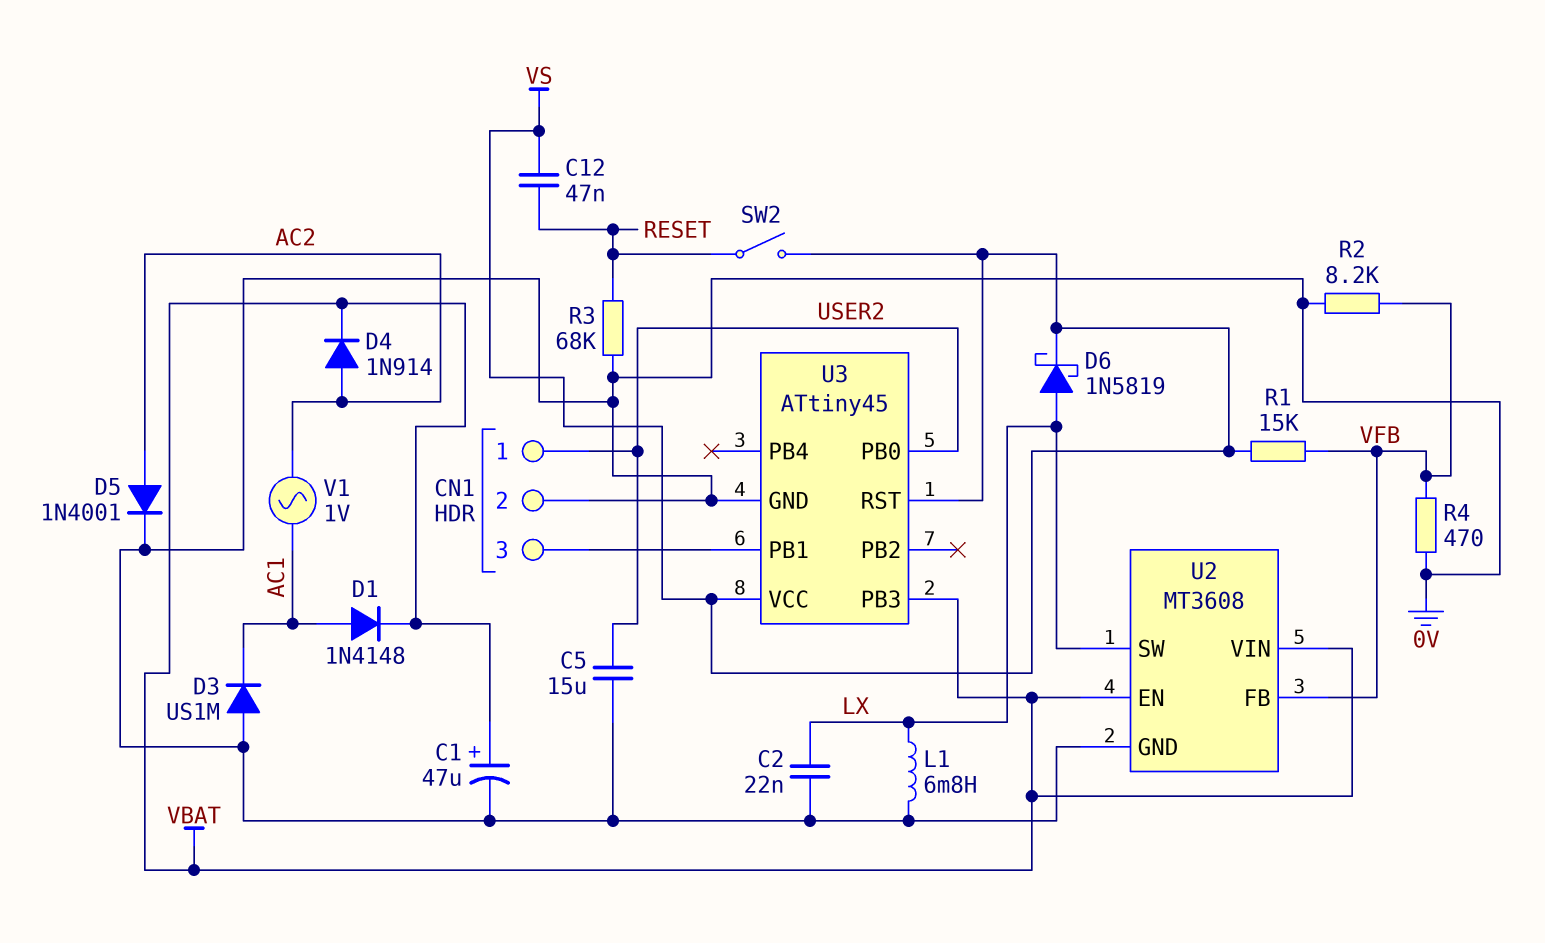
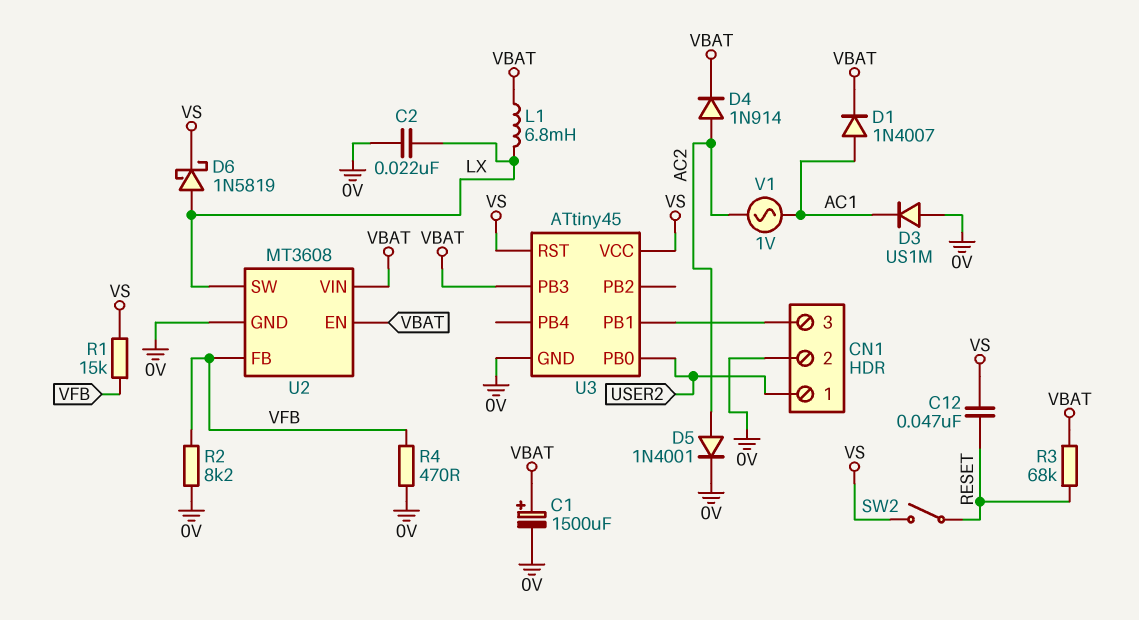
C1: 47uF (plus VBAT, minus 0V) -> 1500uF (plus VBAT, minus 0V)
C5: 15uF (0V, USER2) -> none
D1: diode 1N4148 (A AC1, K VBAT) -> diode 1N4007 (A AC1, K VBAT)
L1: 6.8mH (0V, LX) -> 6.8mH (LX, VBAT)
R3: 68k (0V, RESET) -> 68k (RESET, VBAT)

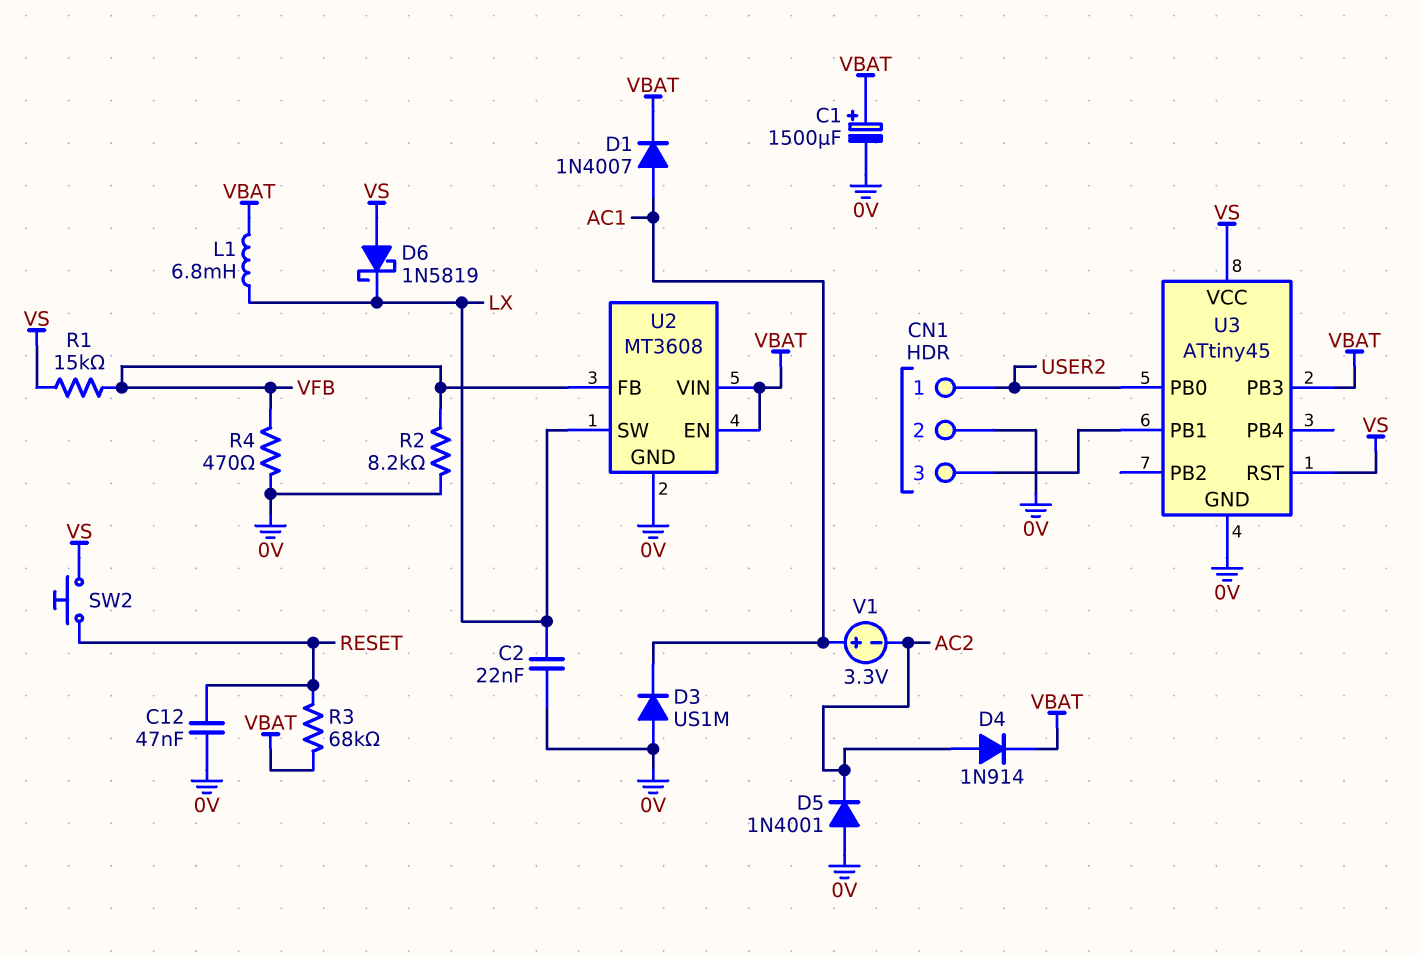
C12: 47nF (RESET, VS) -> 47nF (0V, RESET)
D5: diode 1N4001 (A AC2, K 0V) -> diode 1N4001 (A 0V, K AC2)
D6: schottky 1N5819 (A LX, K VS) -> schottky 1N5819 (A VS, K LX)
SW2: switch (RESET, VS) -> button (RESET, VS)
V1: AC 1V (AC1, AC2) -> 3.3V (plus AC1, minus AC2)

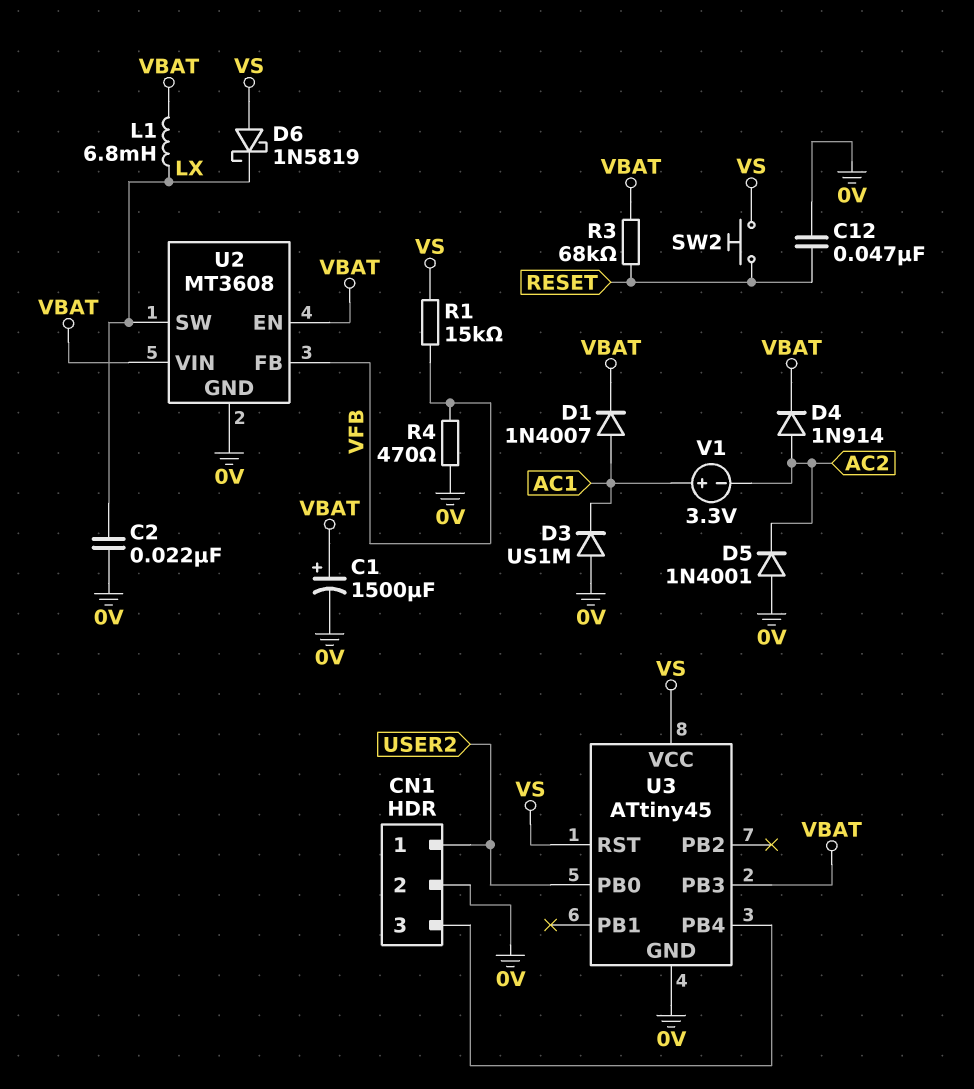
R2: 8.2k (0V, VFB) -> none
U3 pin PB1: CN1/3 -> none
U3 pin PB4: none -> CN1/3

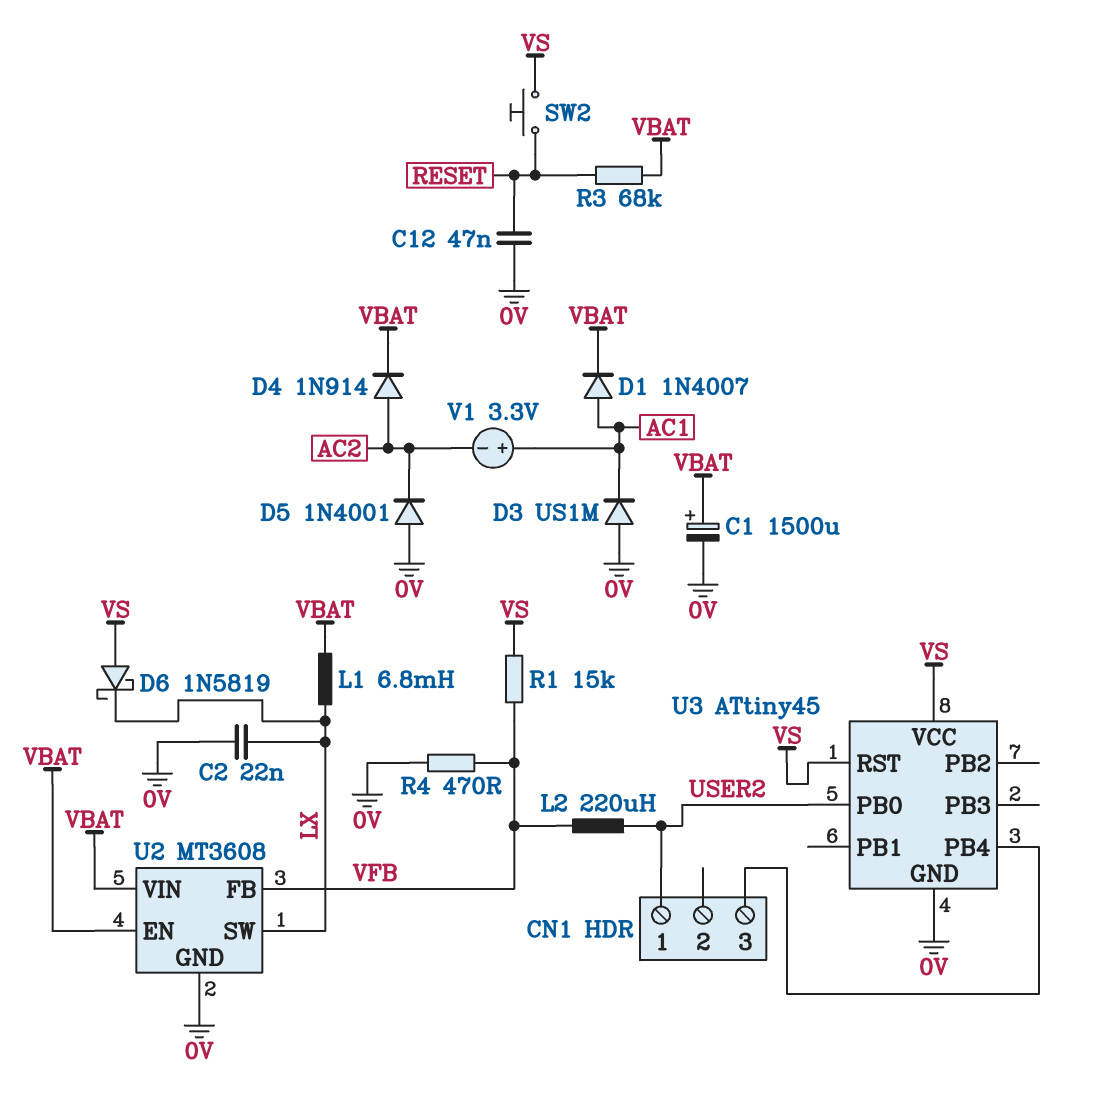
CN1 pin 2: 0V -> none
L2: none -> 220uH (USER2, VFB)
U3 pin PB3: VBAT -> none

